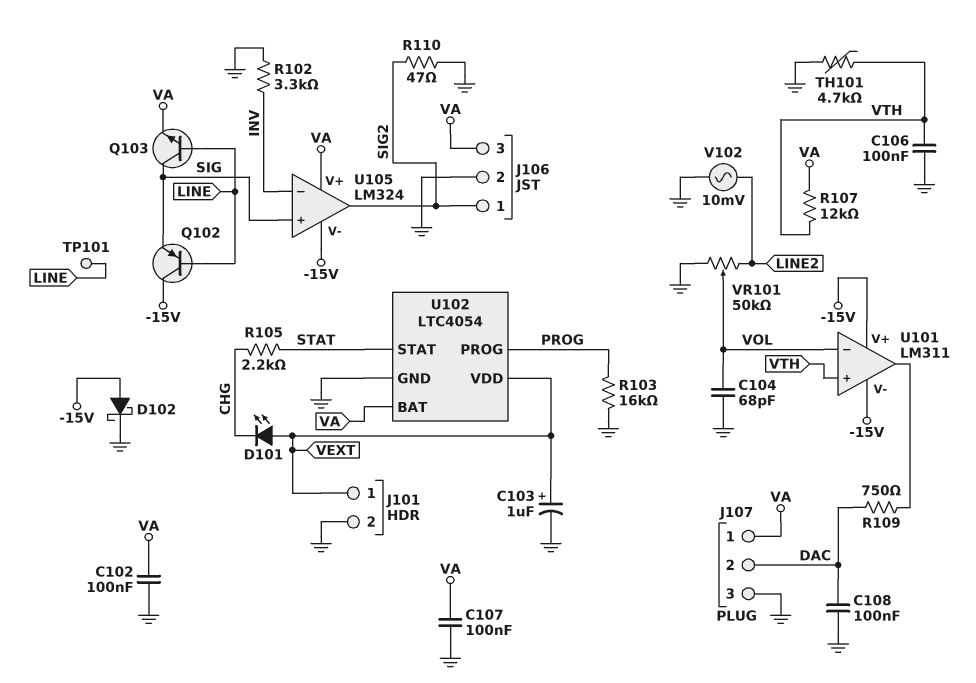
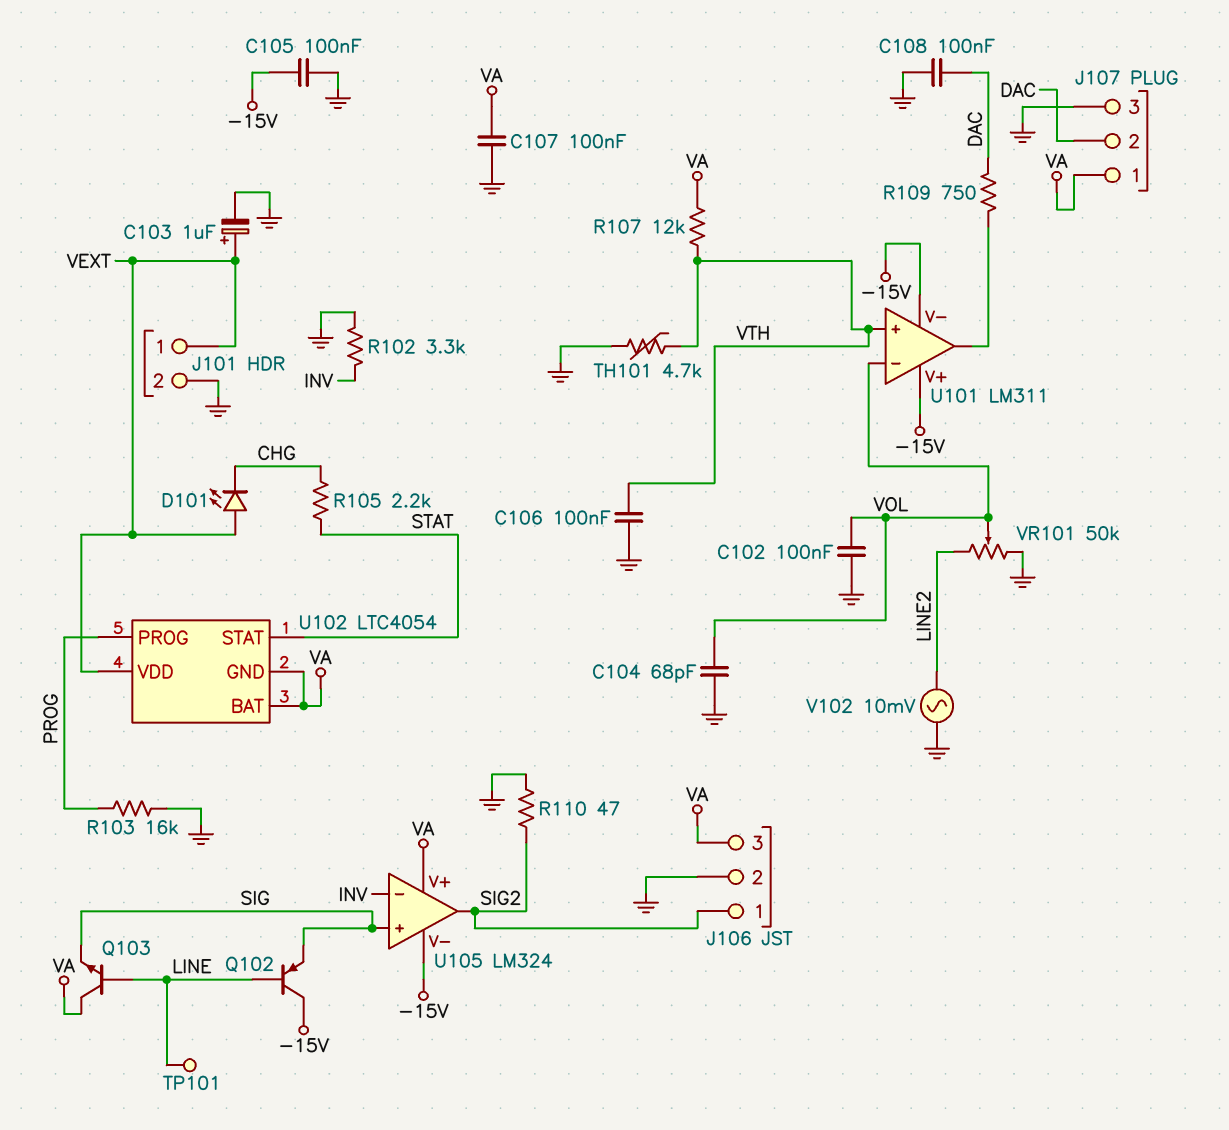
C102: 100nF (GND, VA) -> 100nF (GND, VOL)
C105: none -> 100nF (-15V, GND)
D102: schottky (A -15V, K GND) -> none
Q103: NPN (B LINE, C SIG, E VA) -> NPN (B LINE, C VA, E SIG)
U102 pin GND: GND -> VA

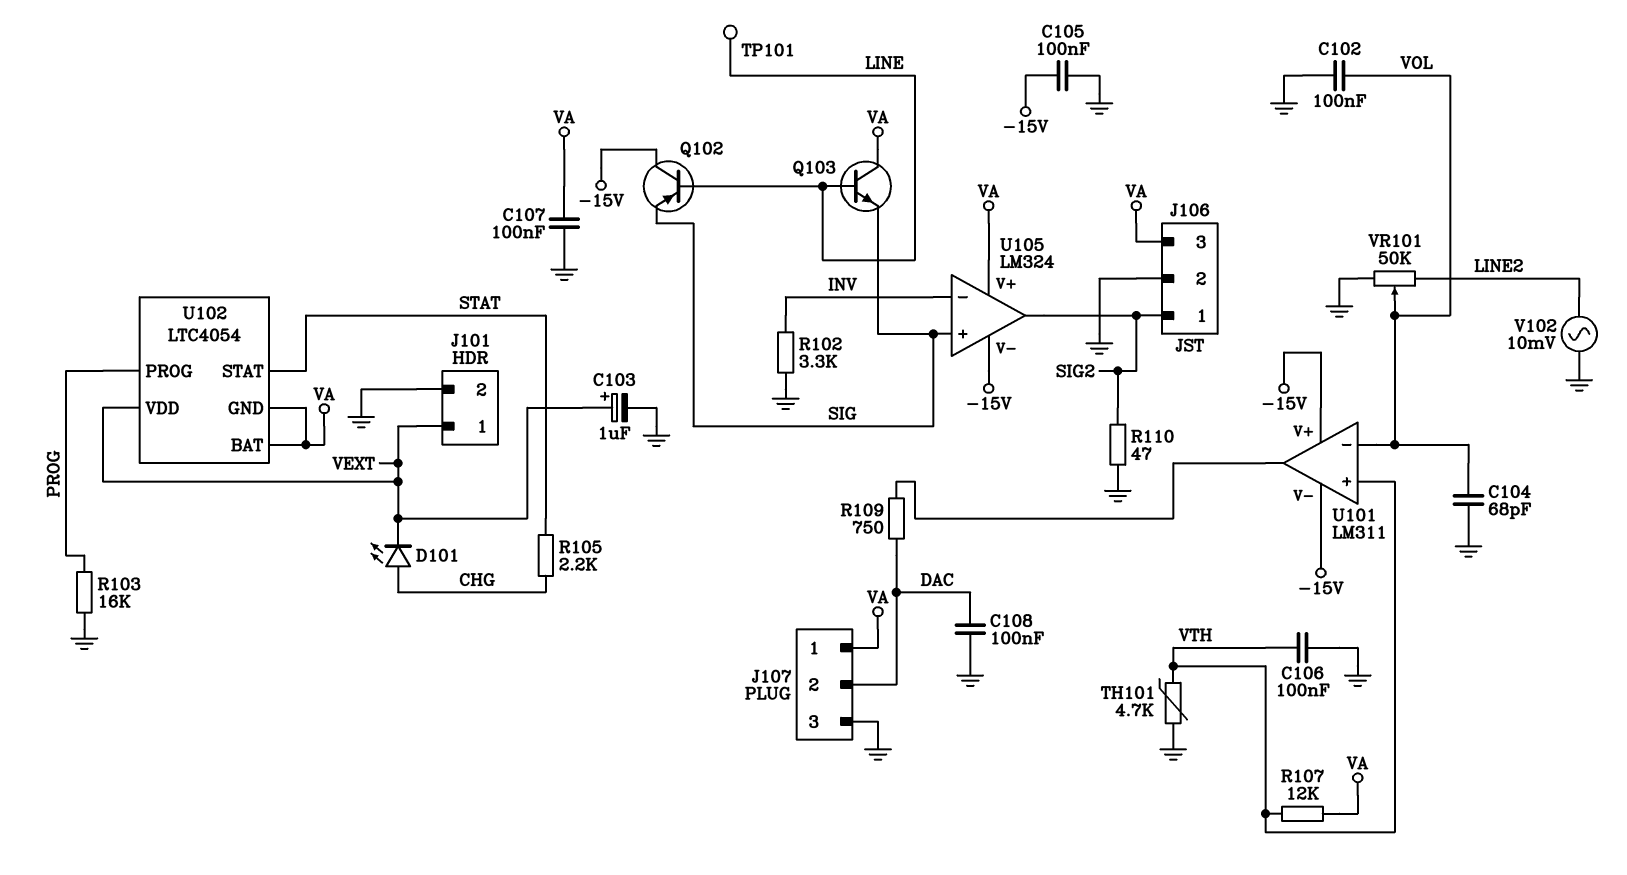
D101: LED (A VEXT, K CHG) -> LED (A CHG, K VEXT)

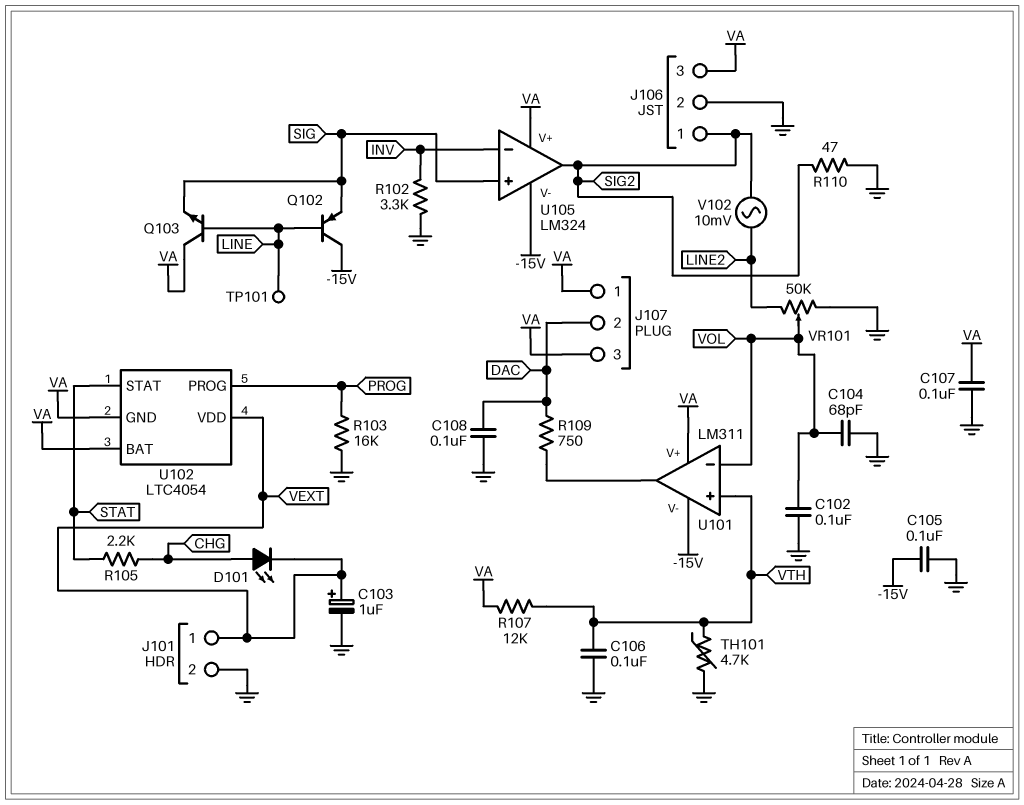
J107 pin 3: GND -> VA
U101 pin V+: -15V -> VA
V102: AC 10mV (GND, LINE2) -> AC 10mV (LINE2, SIG2)

